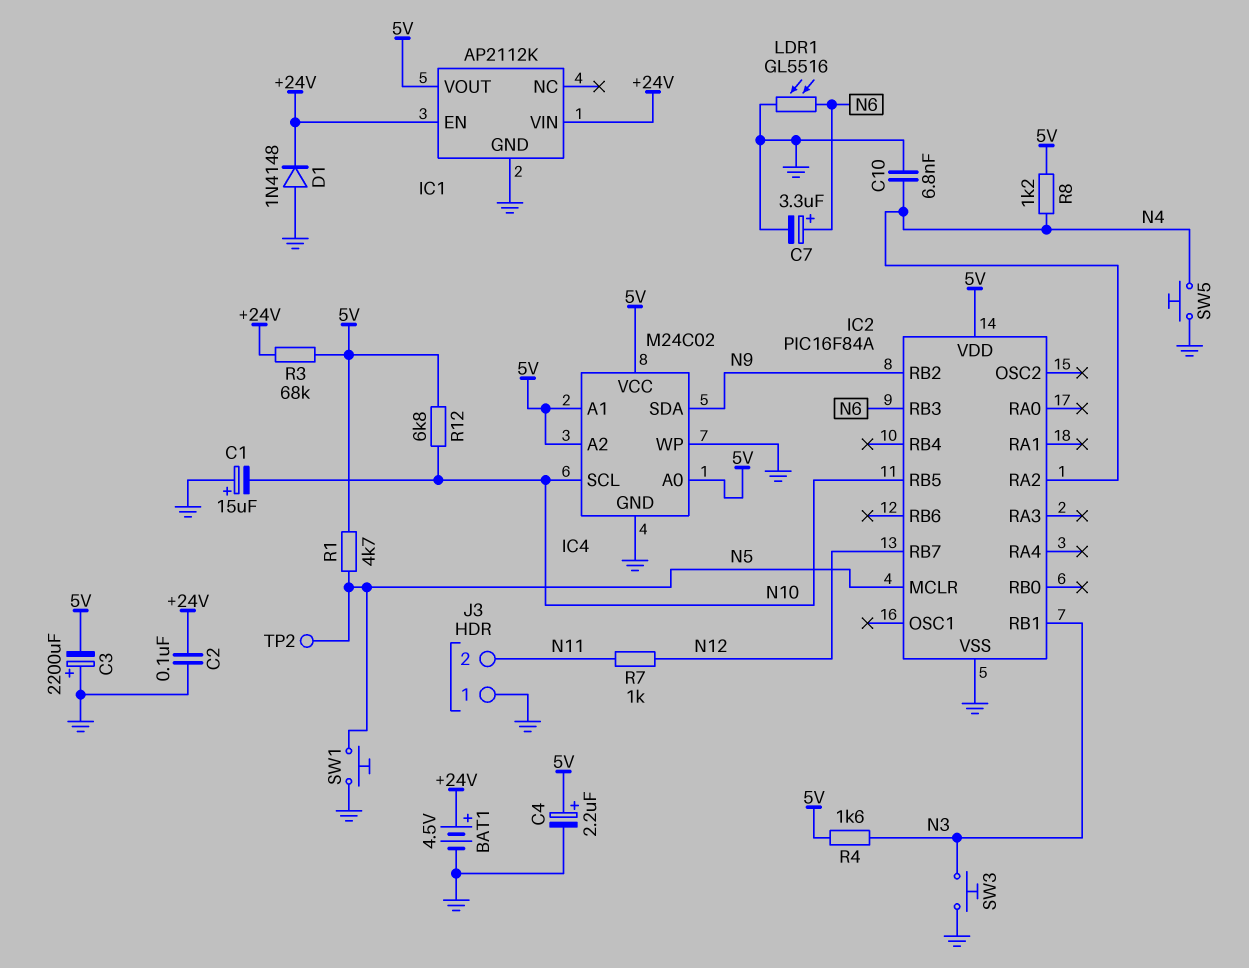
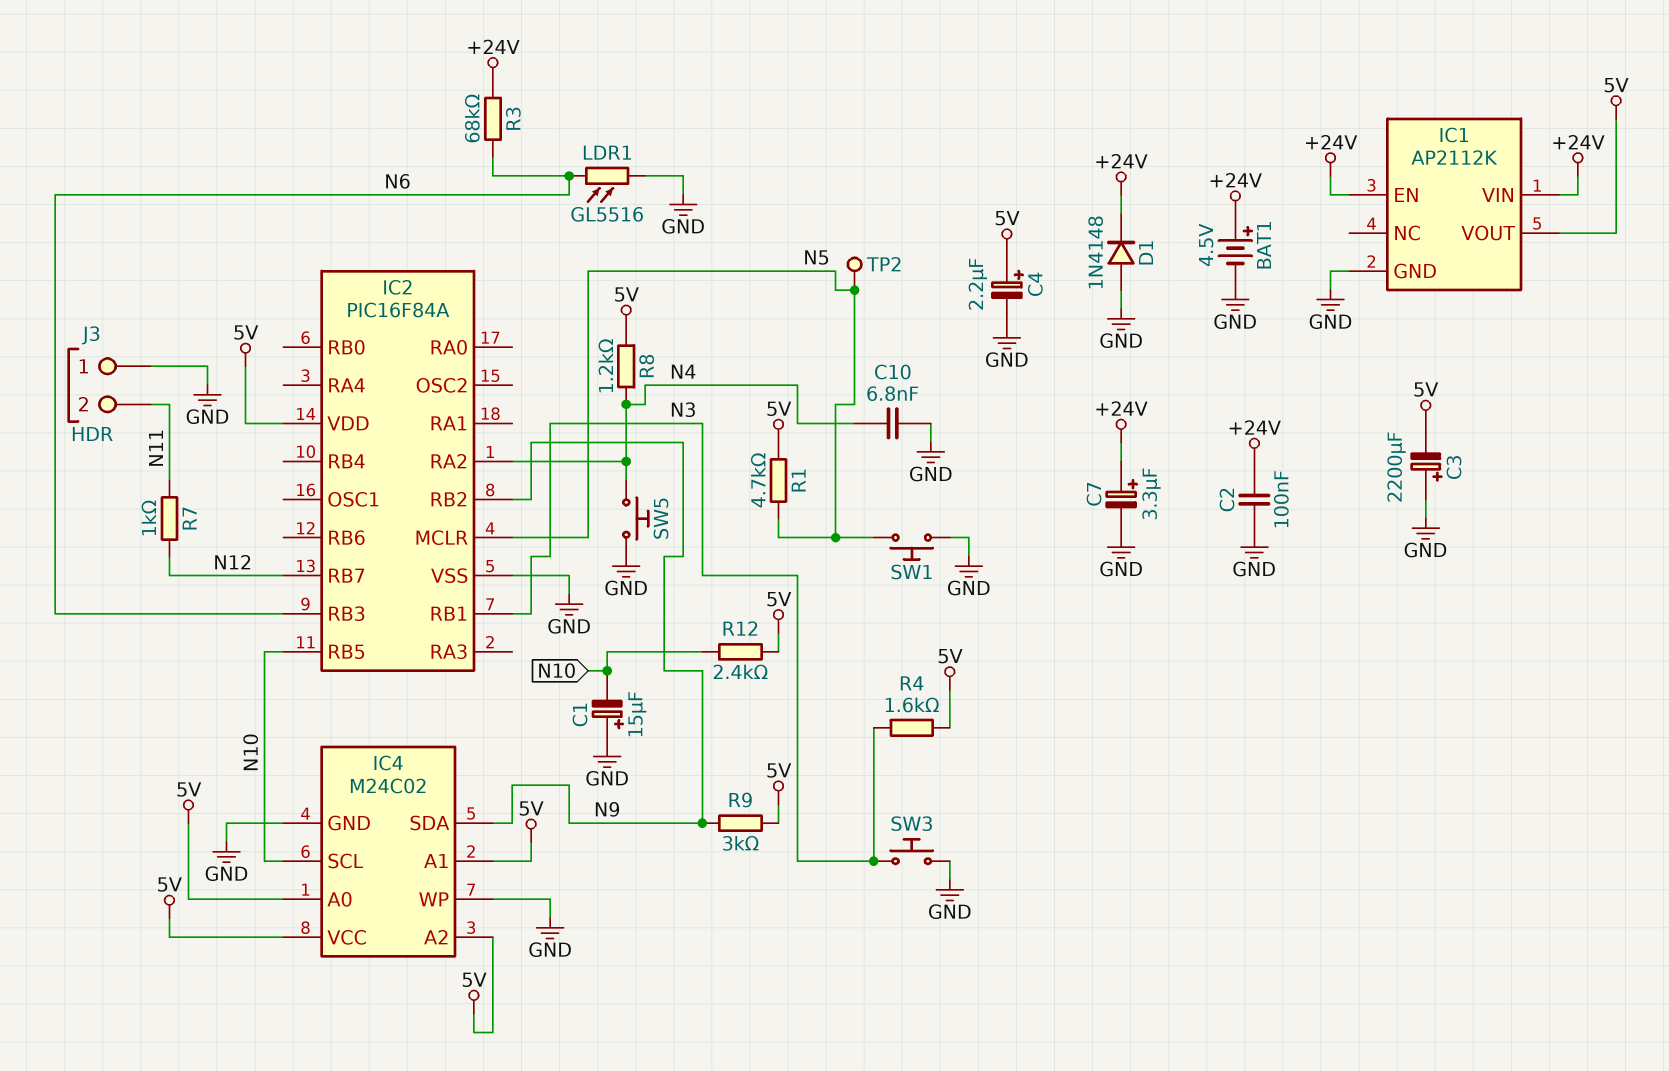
C7: 3.3uF (plus N6, minus GND) -> 3.3uF (plus +24V, minus GND)
R3: 68k (+24V, 5V) -> 68k (+24V, N6)
R9: none -> 3k (5V, N9)
R12: 6.8k (5V, N10) -> 2.4k (5V, N10)

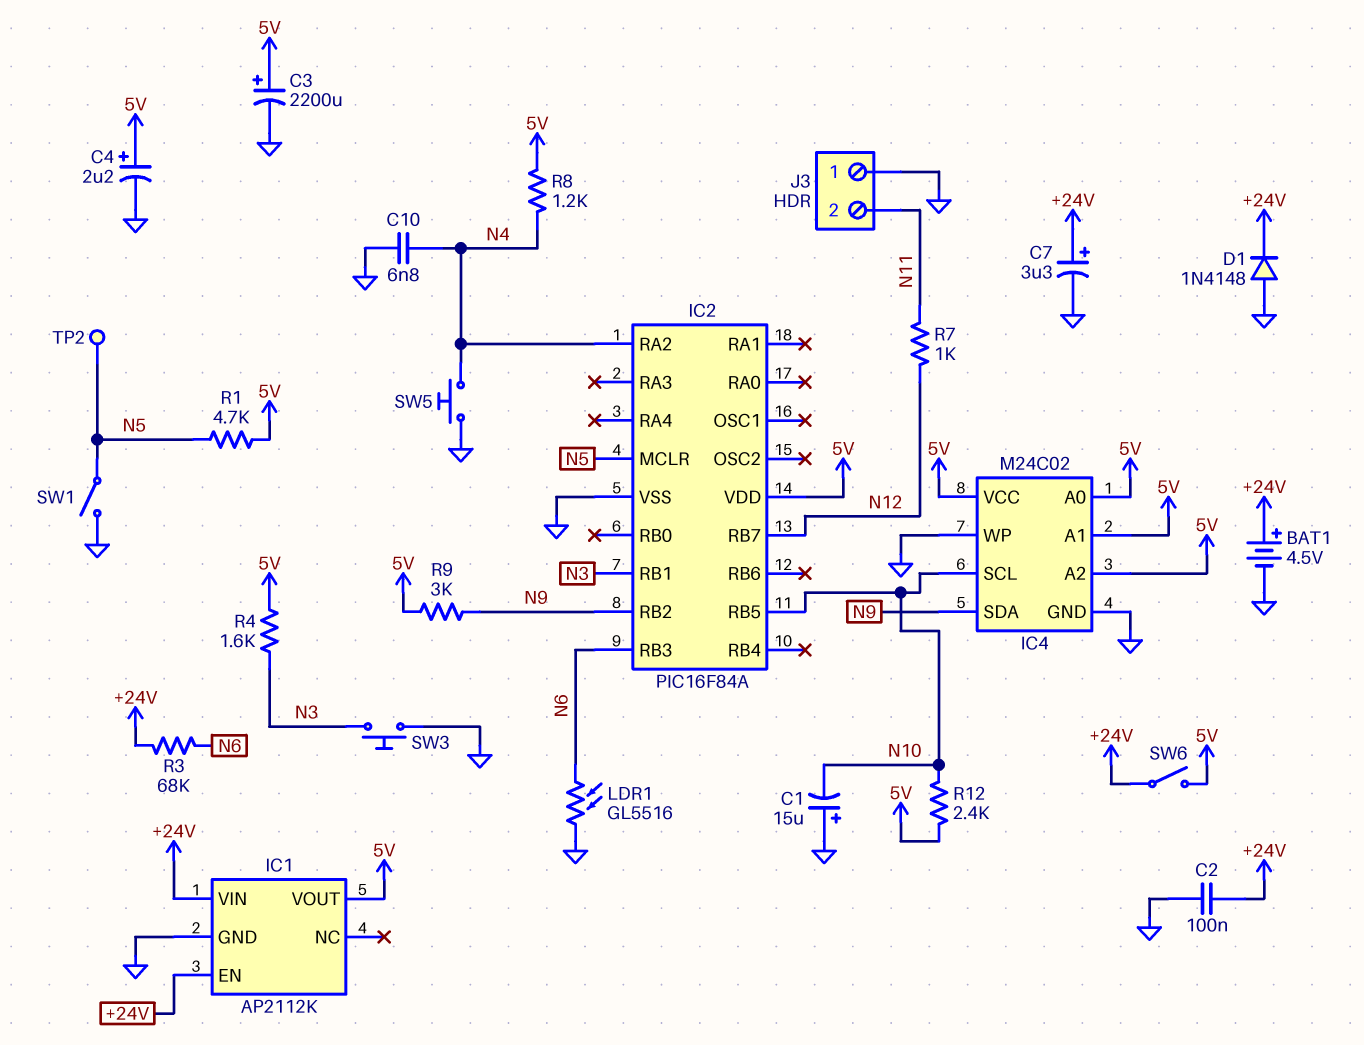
C3: 2200uF (plus GND, minus 5V) -> 2200uF (plus 5V, minus GND)
SW1: button (GND, N5) -> switch (GND, N5)
SW6: none -> switch (+24V, 5V)

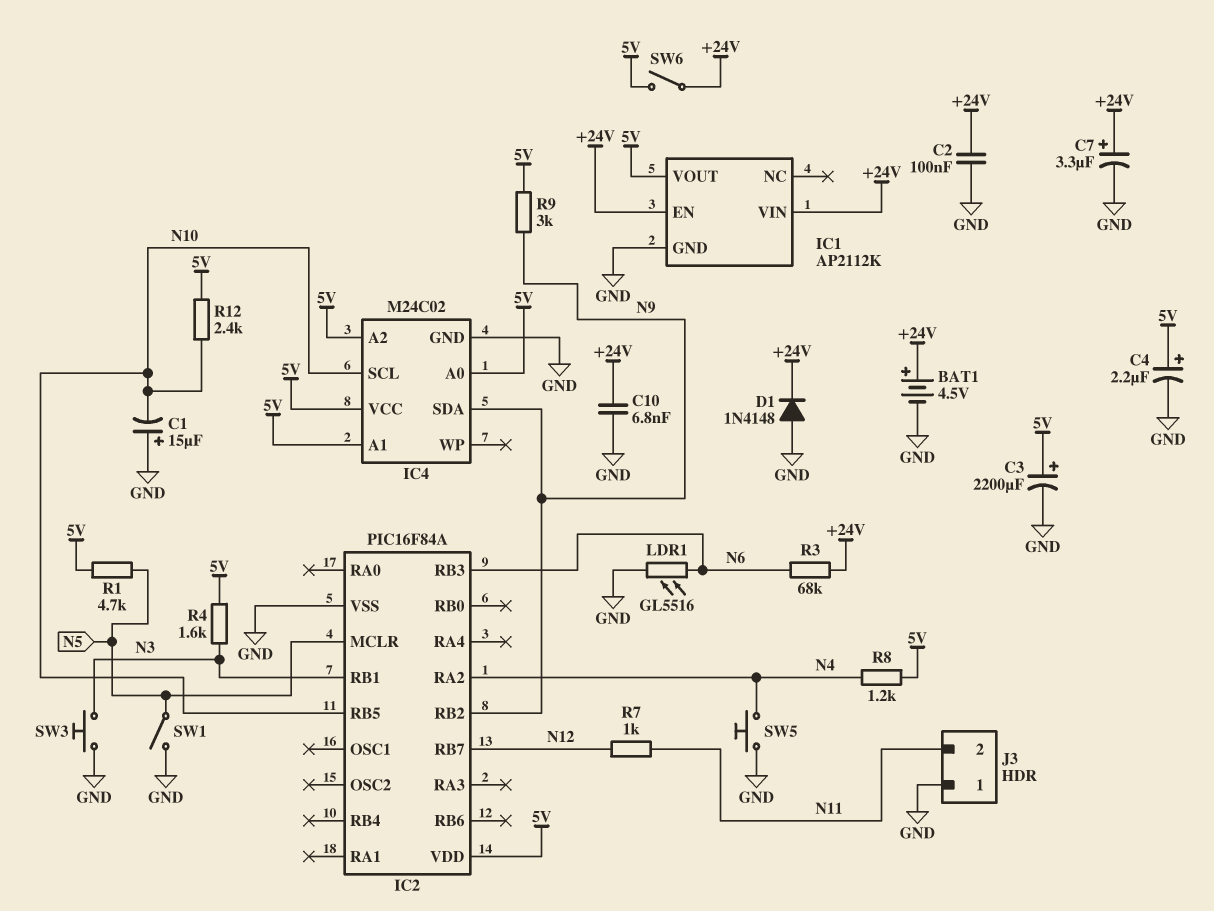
C10: 6.8nF (GND, N4) -> 6.8nF (+24V, GND)
IC4 pin WP: GND -> none
TP2: test point (N5) -> none

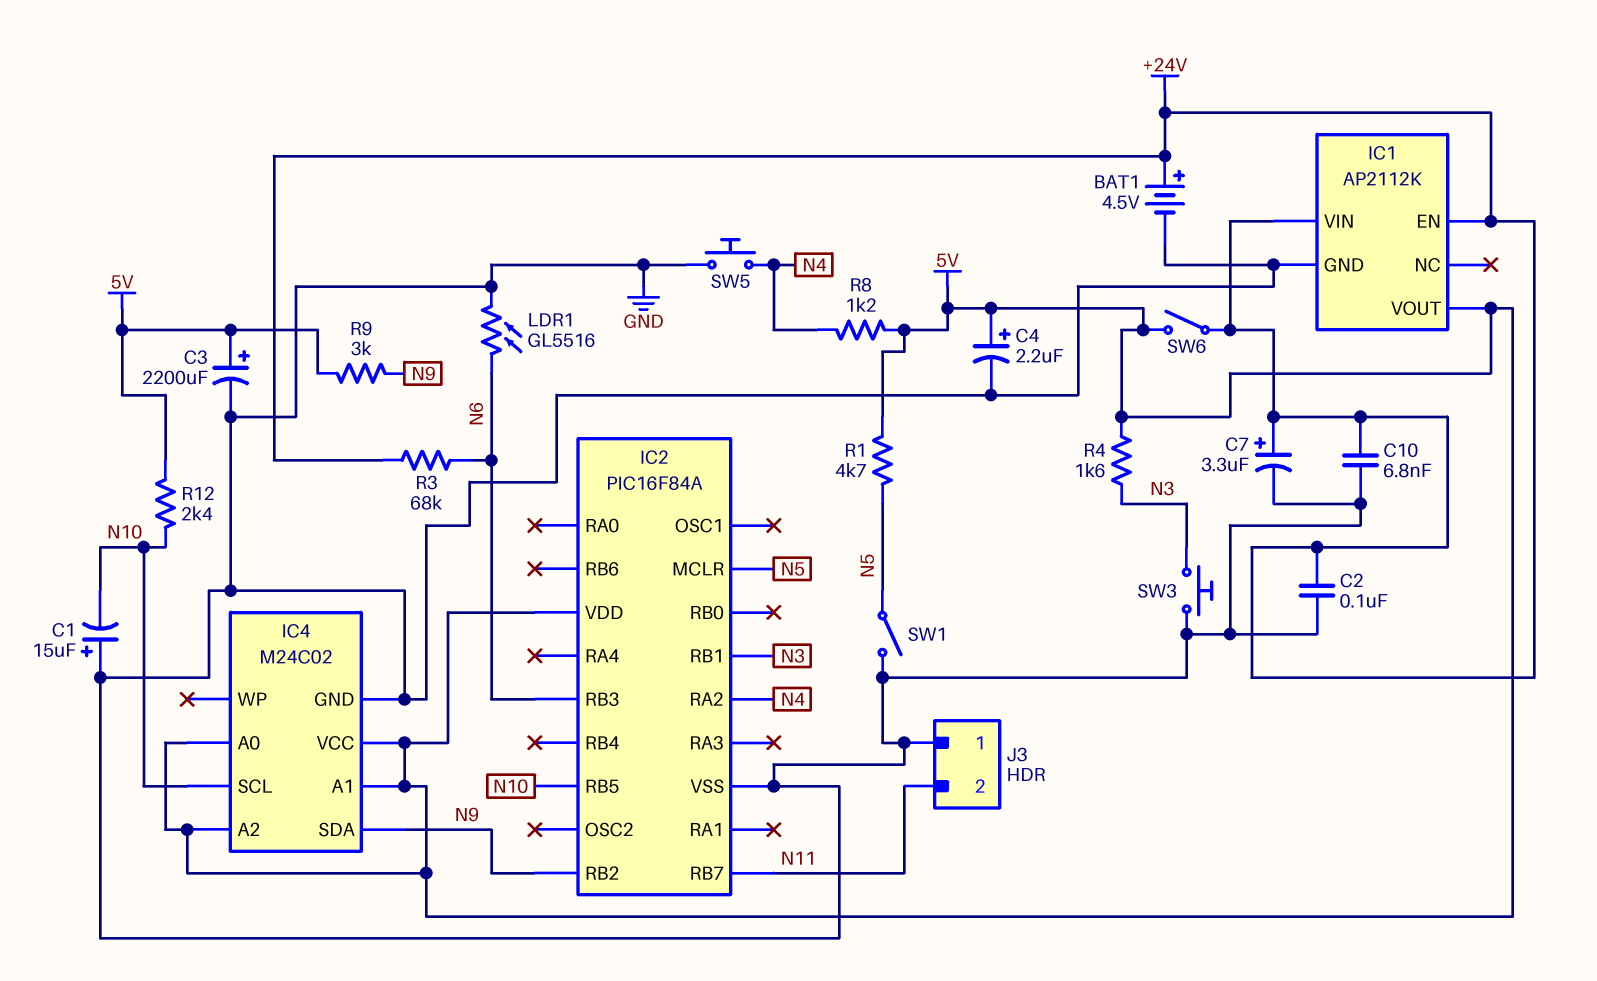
D1: diode 1N4148 (A GND, K +24V) -> none
IC2 pin RB7: N12 -> N11
R7: 1k (N11, N12) -> none

